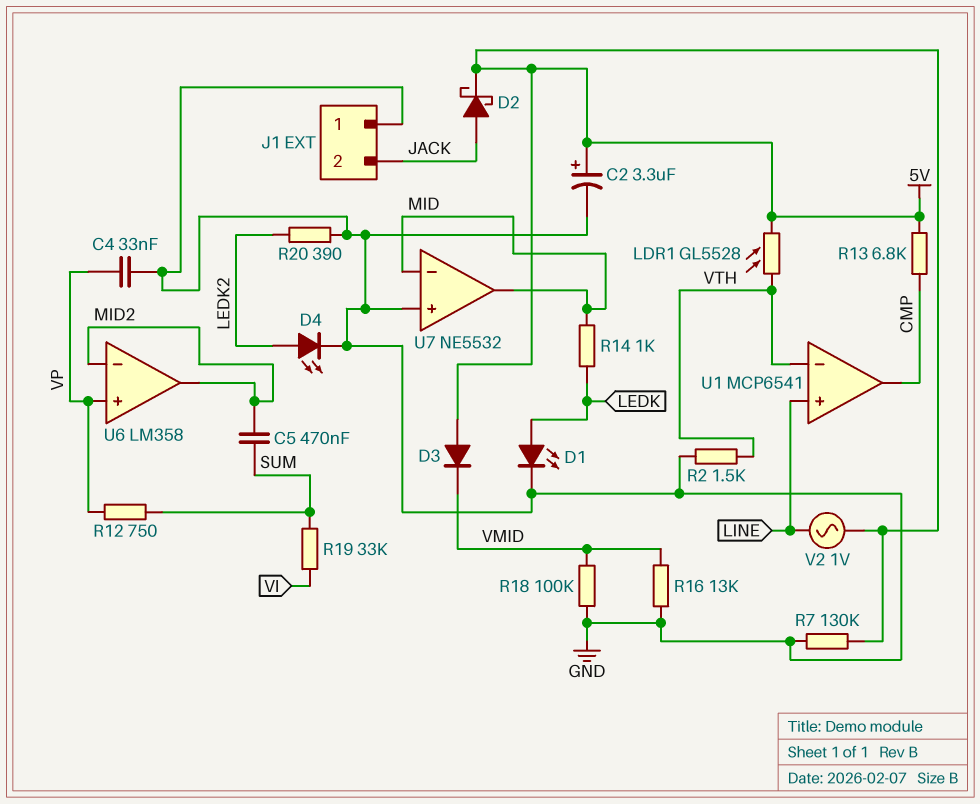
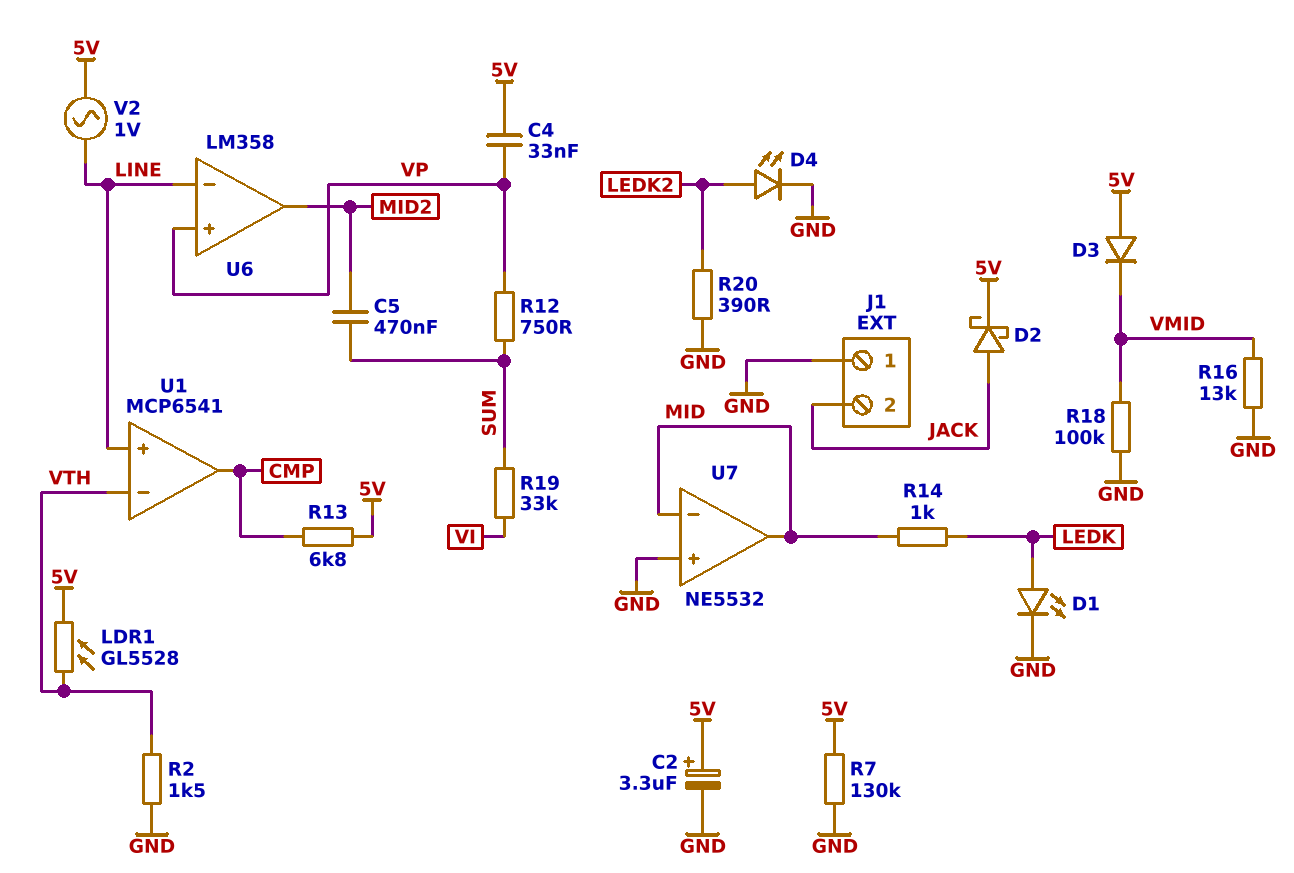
C4: 33nF (GND, VP) -> 33nF (5V, VP)
U6 pin in-: MID2 -> LINE

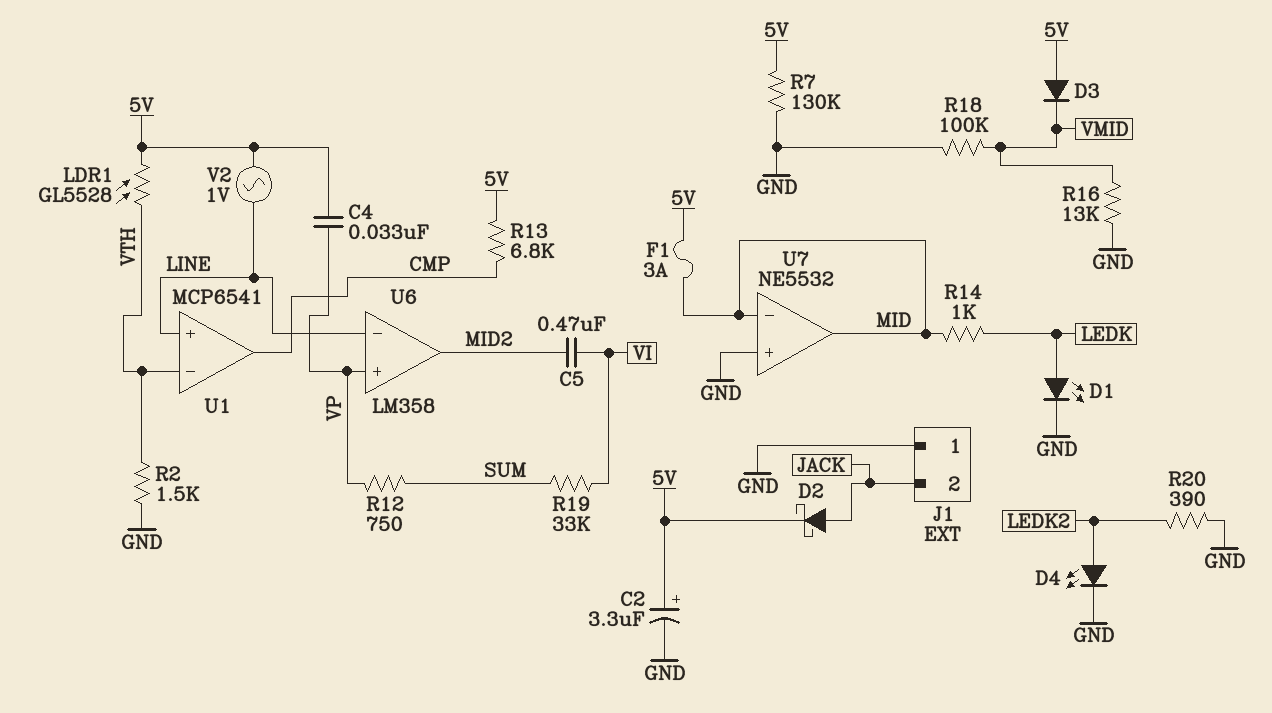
C5: 470nF (MID2, SUM) -> 470nF (MID2, VI)
F1: none -> 3A (5V, MID)

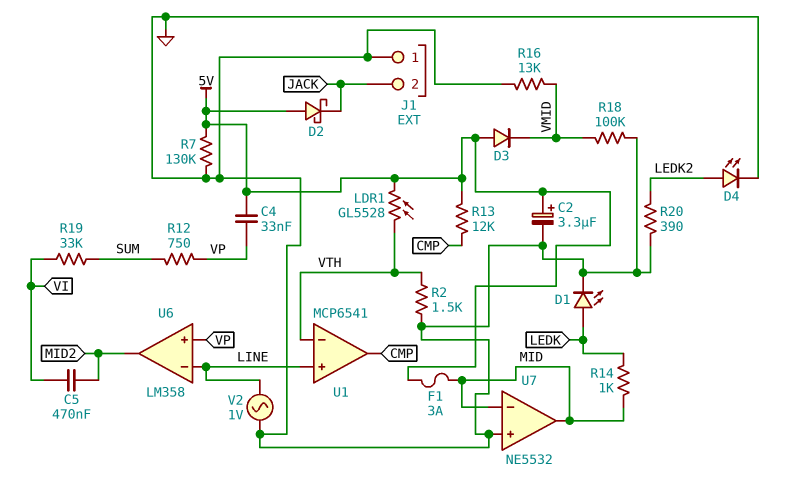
D2: schottky (A JACK, K 5V) -> schottky (A 5V, K JACK)
R13: 6.8k (5V, CMP) -> 12k (5V, CMP)
V2: AC 1V (5V, LINE) -> AC 1V (GND, LINE)

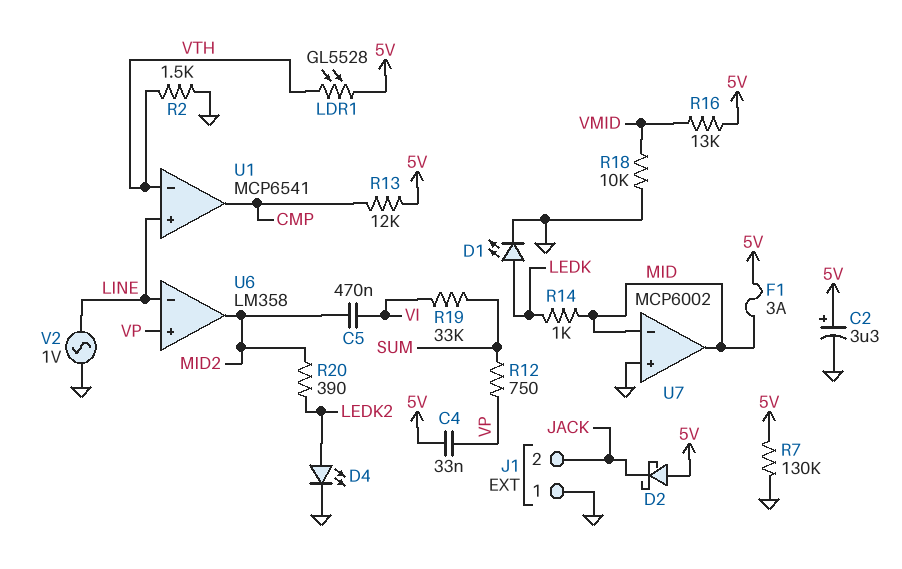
D3: diode (A 5V, K VMID) -> none
R16: 13k (GND, VMID) -> 13k (5V, VMID)
R18: 100k (GND, VMID) -> 10k (GND, VMID)
R20: 390 (GND, LEDK2) -> 390 (LEDK2, MID2)
U7: NE5532 -> MCP6002

